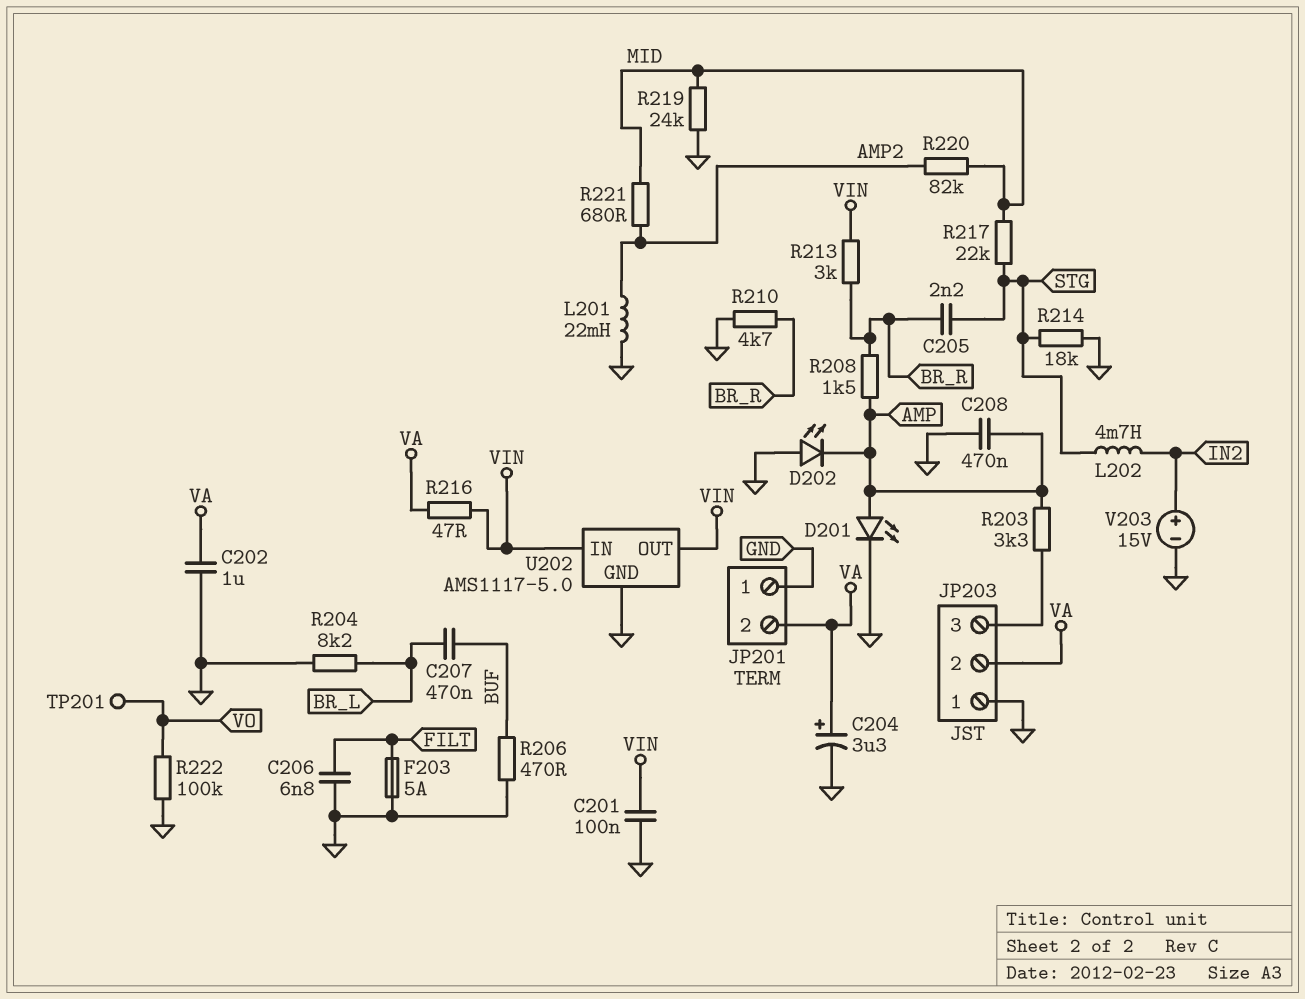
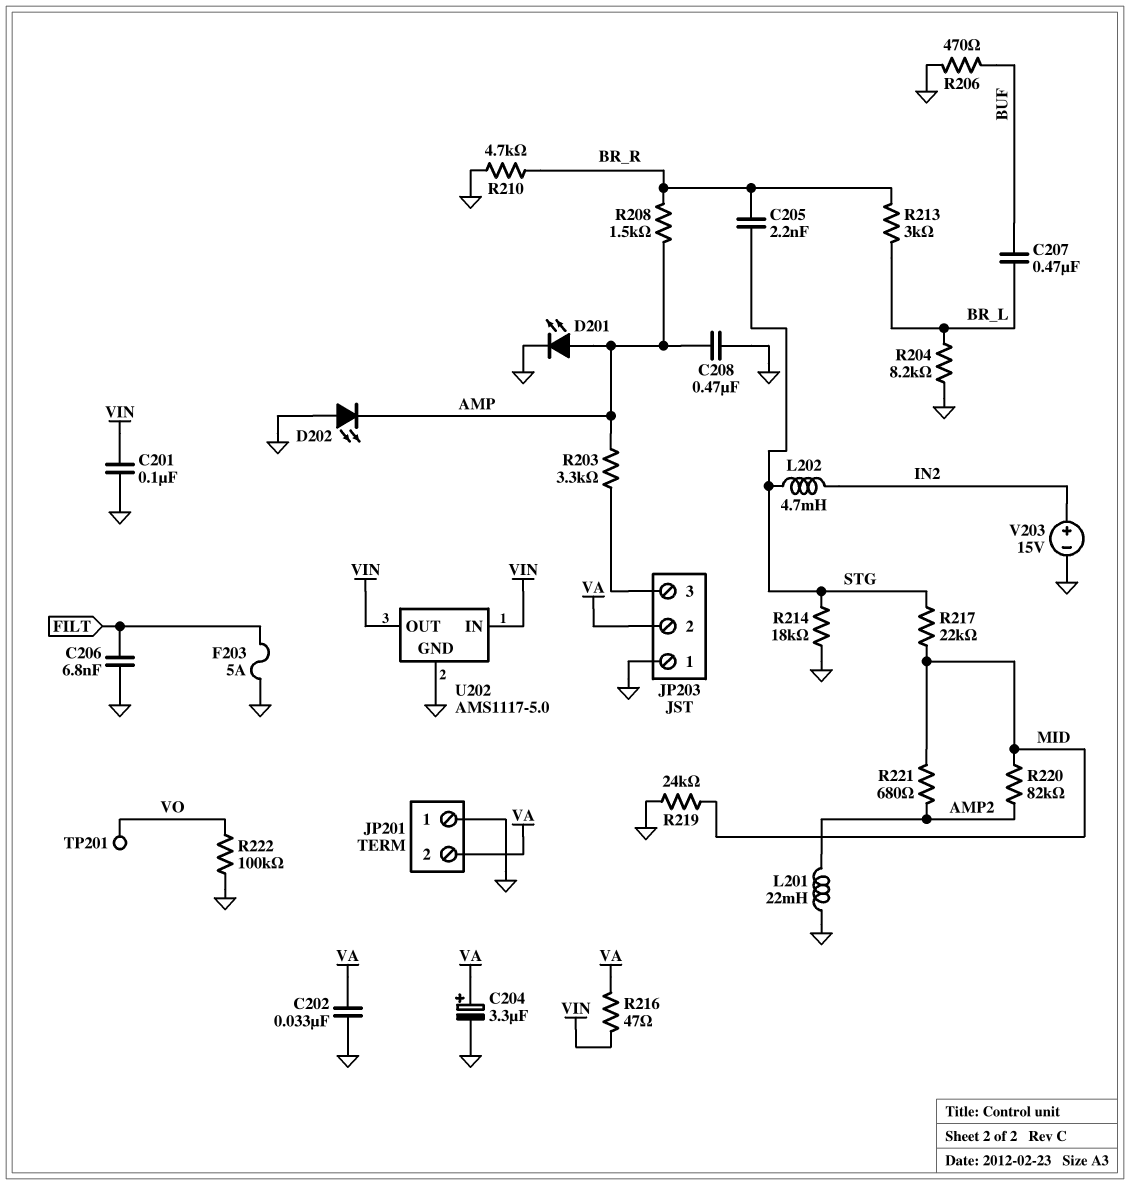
C202: 1uF (GND, VA) -> 33nF (GND, VA)
R213: 3k (BR_R, VIN) -> 3k (BR_L, BR_R)

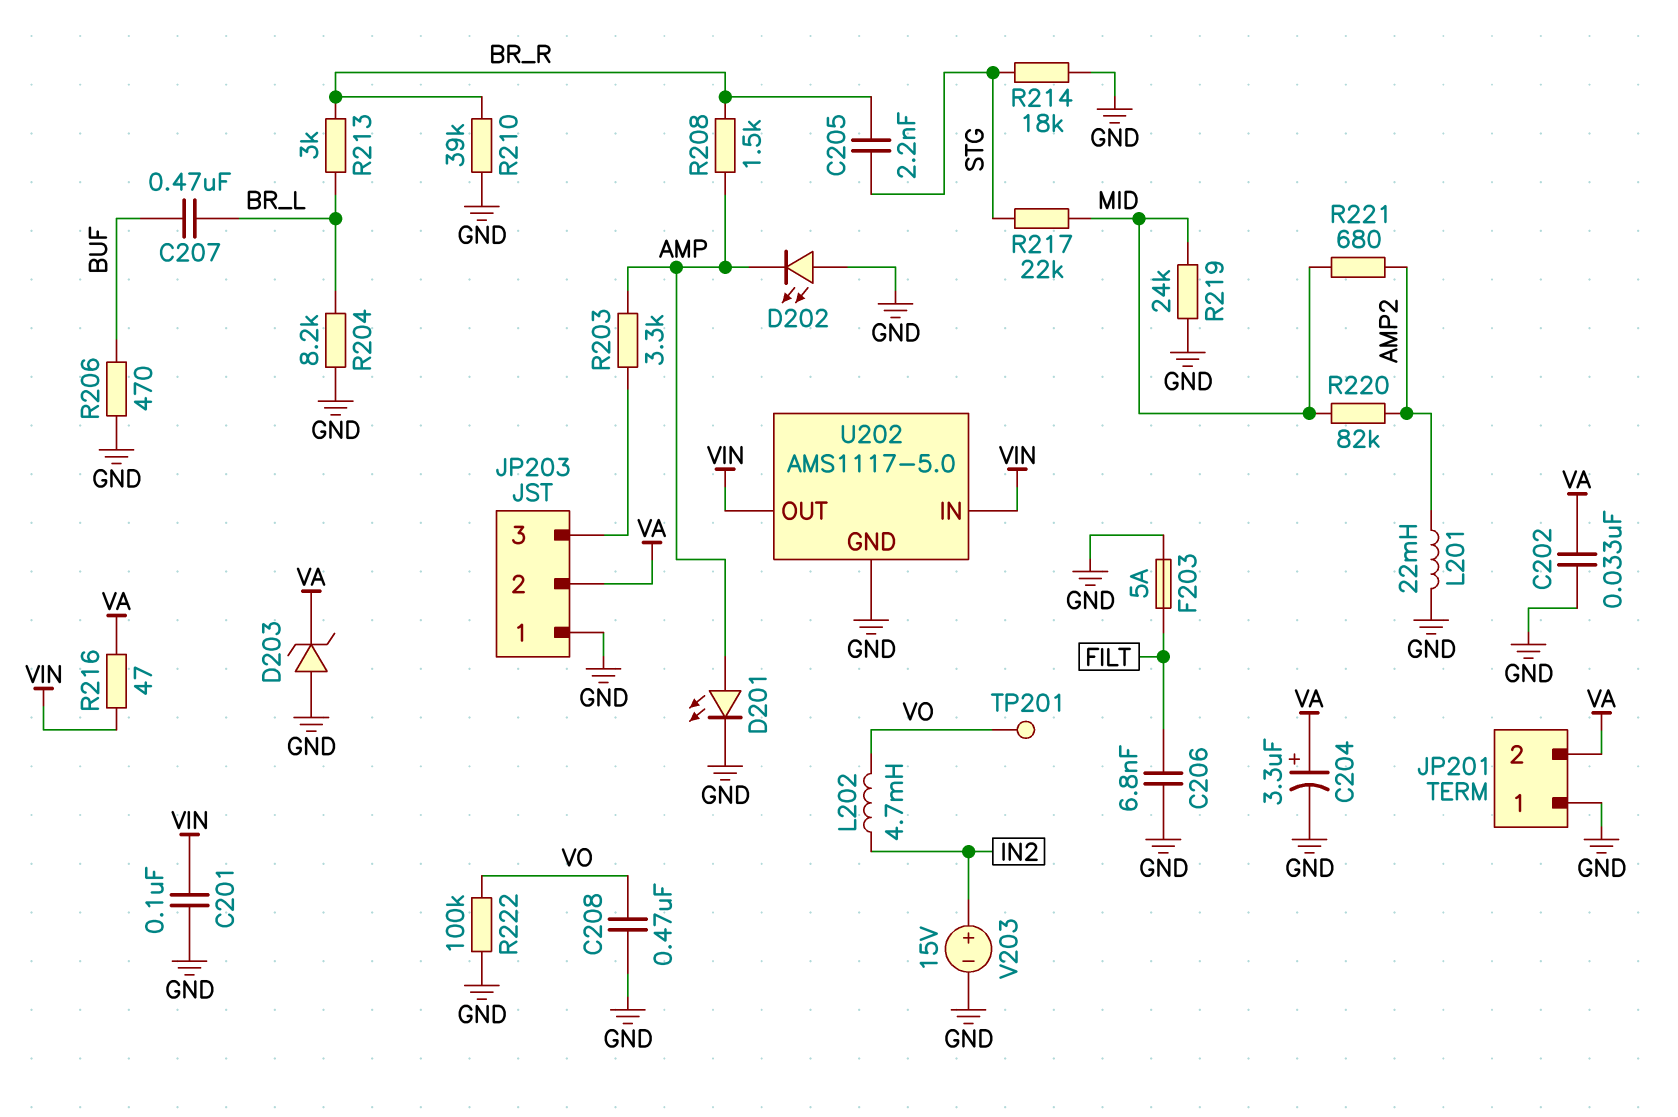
C208: 470nF (AMP, GND) -> 470nF (GND, VO)
D203: none -> zener (A GND, K VA)
L202: 4.7mH (IN2, STG) -> 4.7mH (IN2, VO)
R210: 4.7k (BR_R, GND) -> 39k (BR_R, GND)

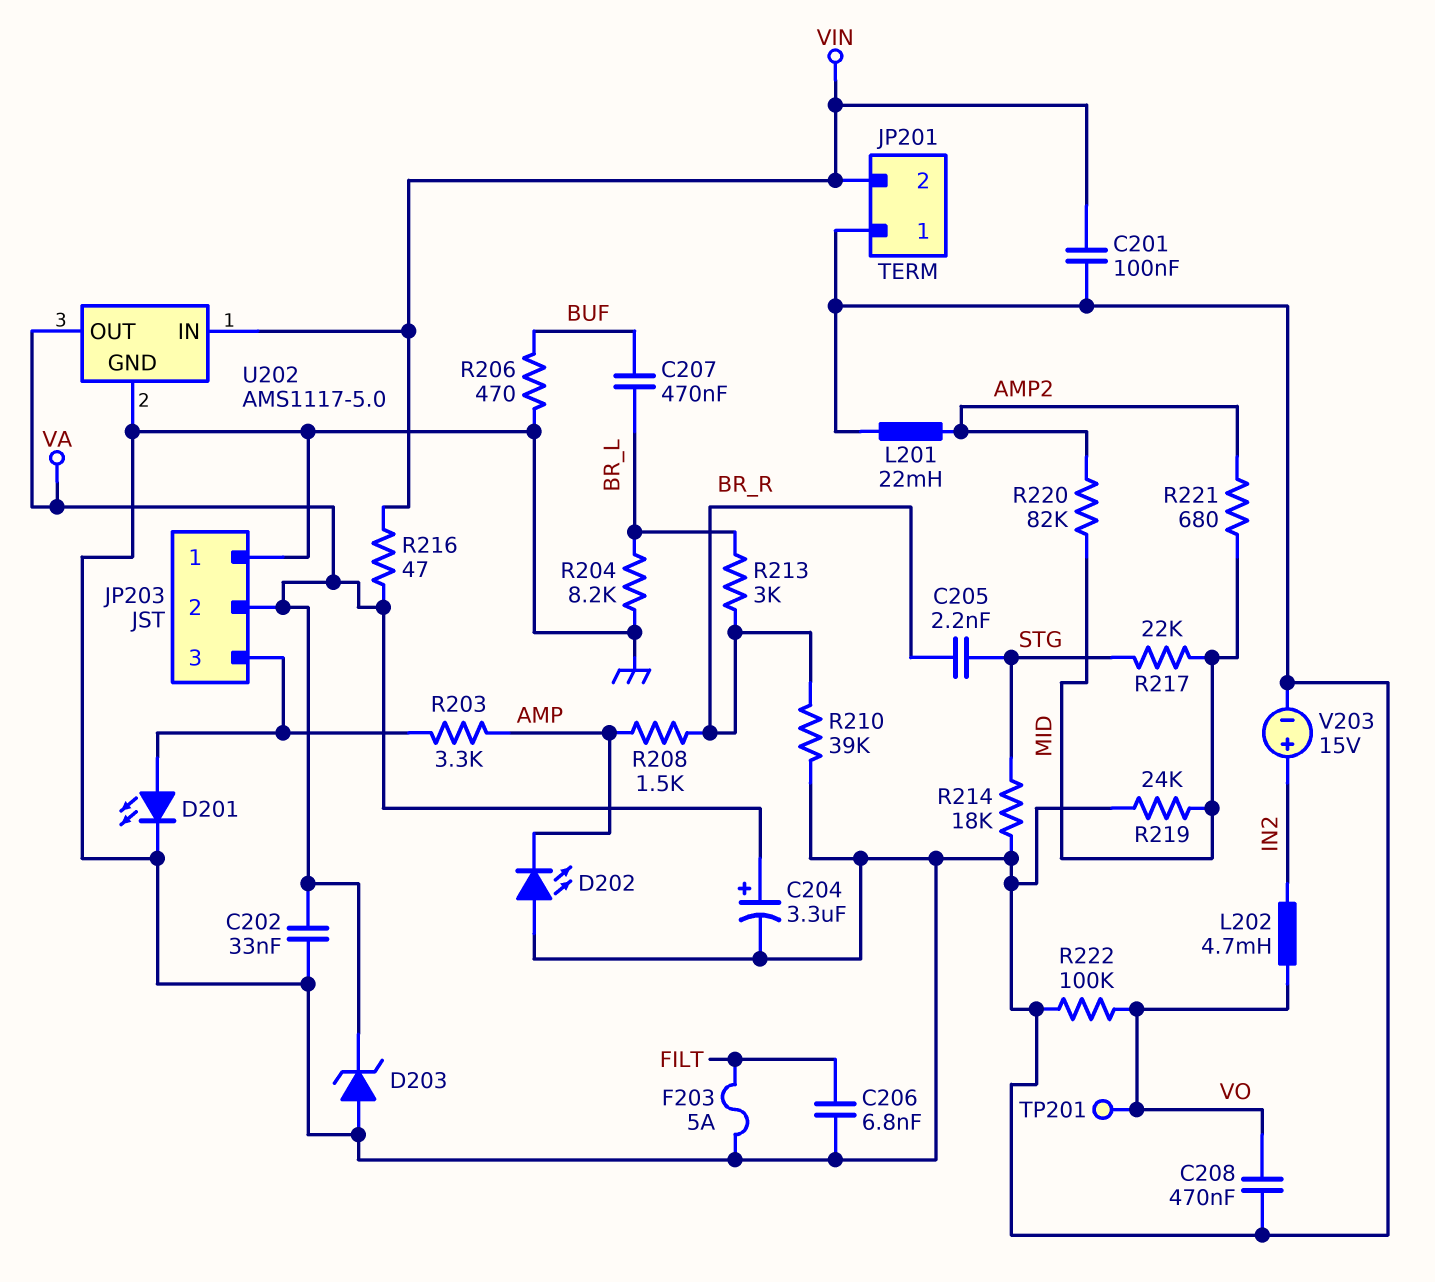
D201: LED (A AMP, K GND) -> LED (A JP203/3, K GND)
JP201 pin 2: VA -> VIN
U202 pin OUT: VIN -> VA

